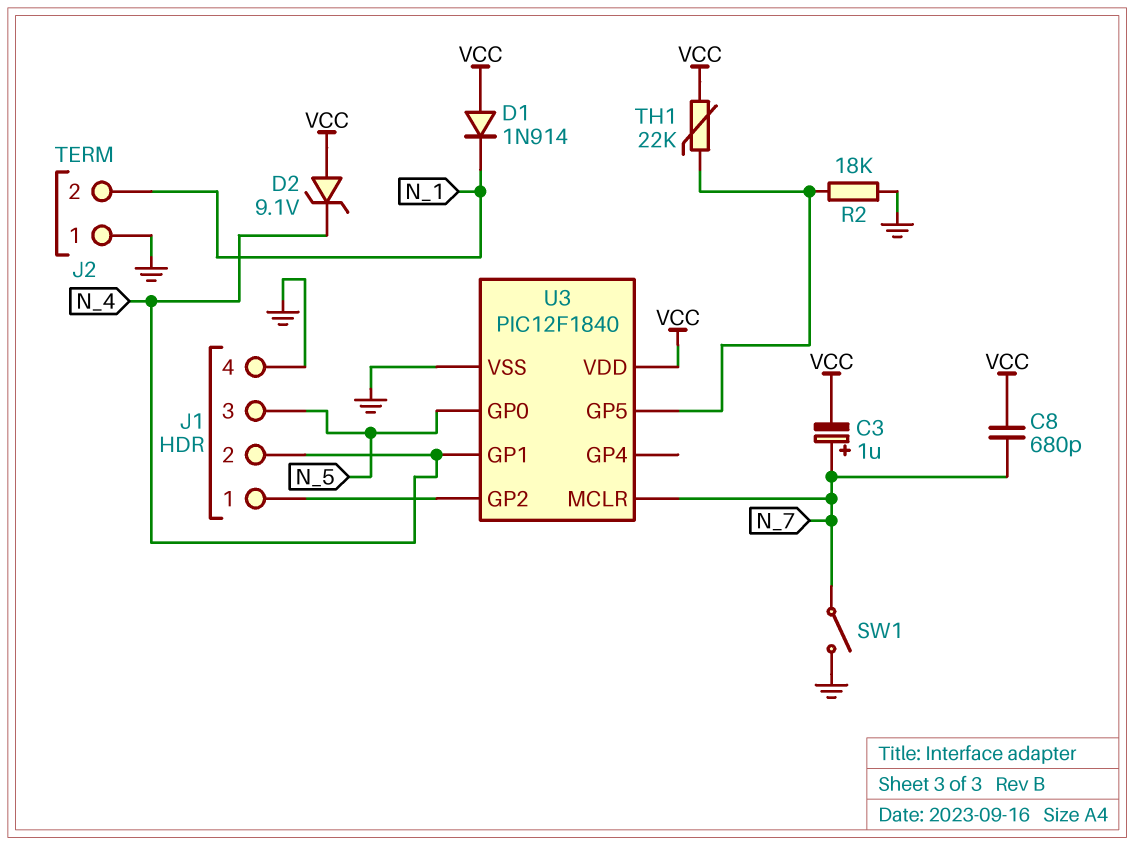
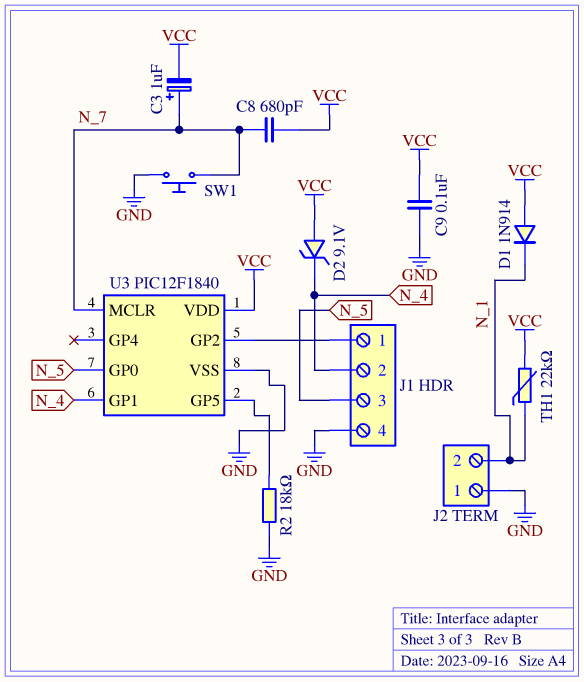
C9: none -> 100nF (GND, VCC)
SW1: switch (GND, N_7) -> button (GND, N_7)
TH1: 22k (U3/GP5, VCC) -> 22k (N_1, VCC)

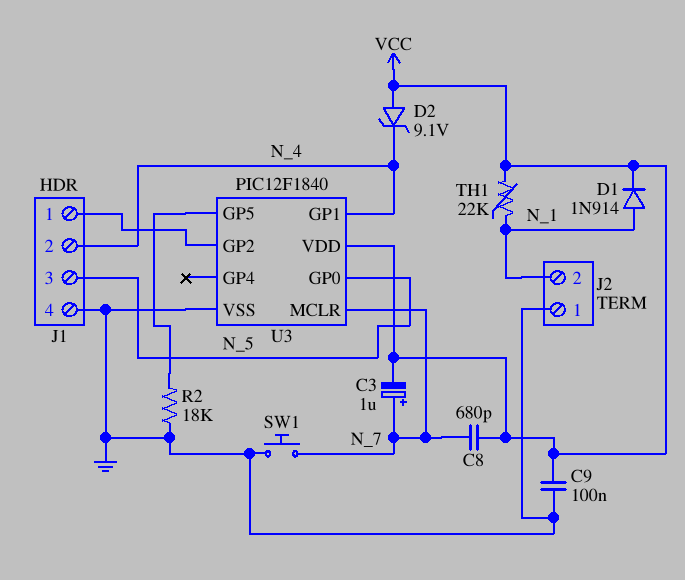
D1: diode 1N914 (A VCC, K N_1) -> diode 1N914 (A N_1, K VCC)

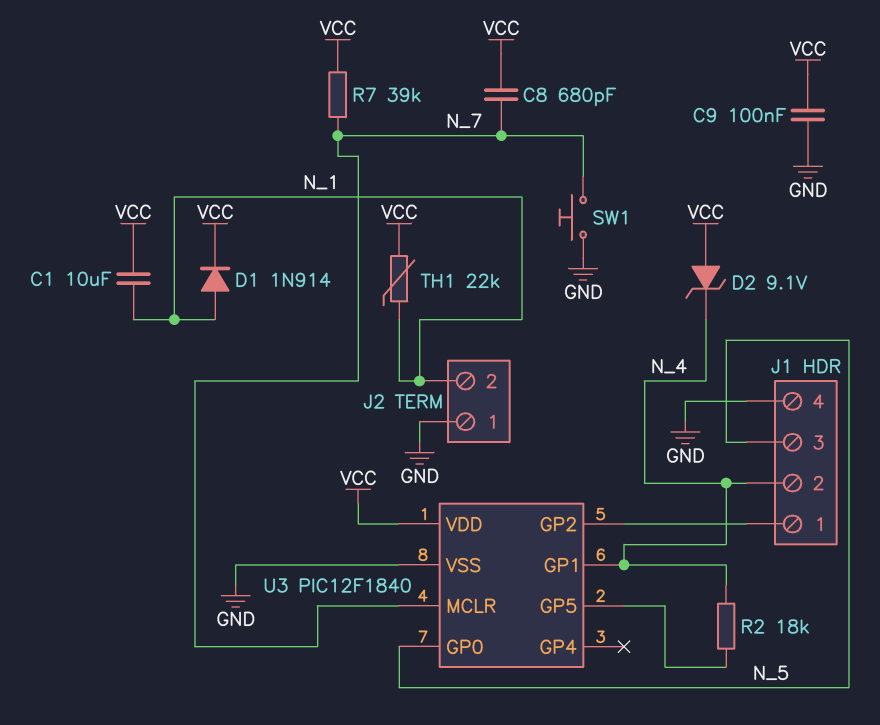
C1: none -> 10uF (N_1, VCC)
C3: 1uF (plus N_7, minus VCC) -> none
R2: 18k (GND, U3/GP5) -> 18k (N_4, U3/GP5)
R7: none -> 39k (N_7, VCC)

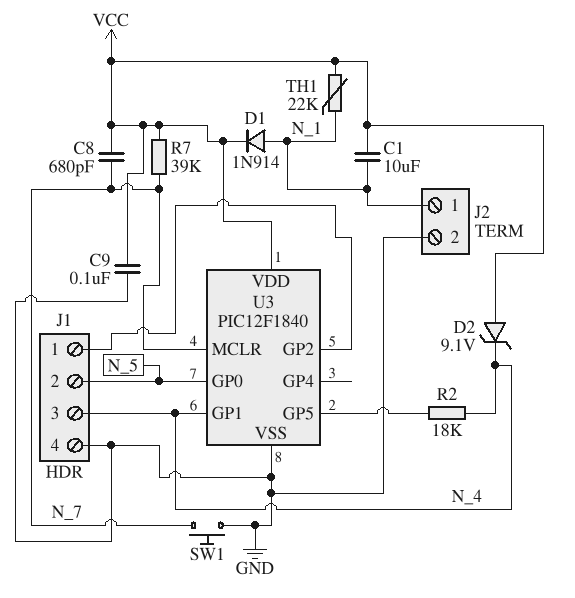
J1 pin 2: N_4 -> N_5
J1 pin 3: N_5 -> N_4
J2 pin 1: GND -> N_1
J2 pin 2: N_1 -> GND

